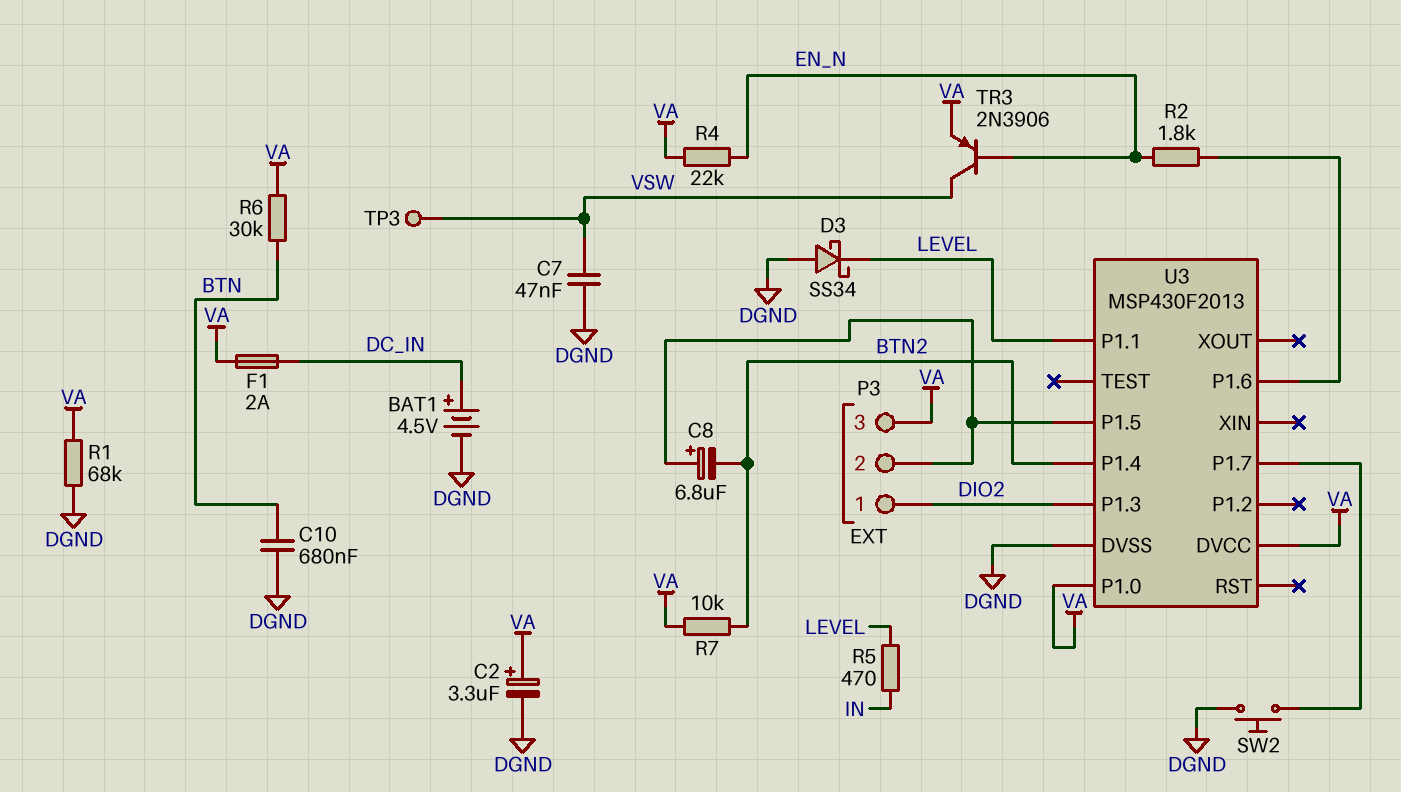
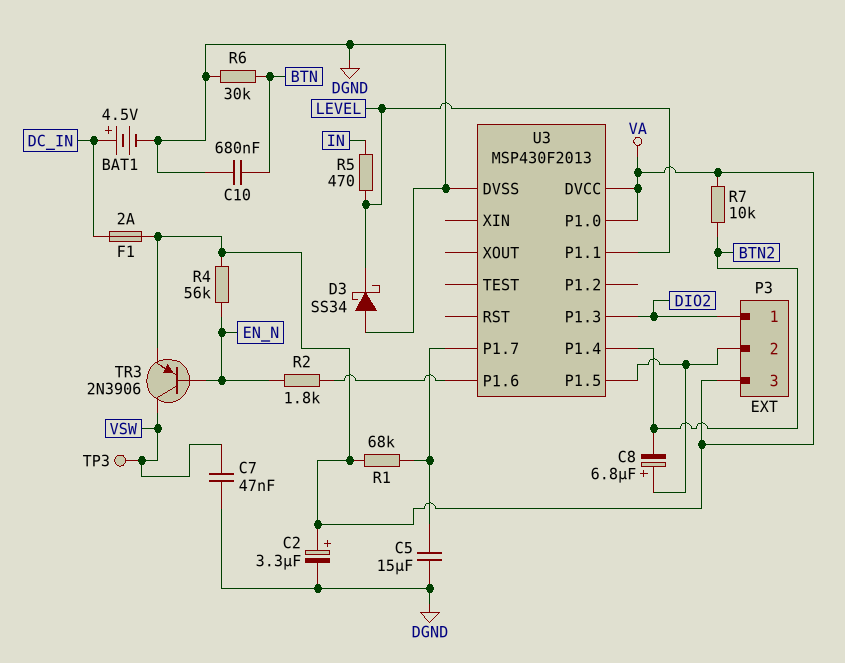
C5: none -> 15uF (DGND, U3/P1.7)
R1: 68k (DGND, VA) -> 68k (U3/P1.7, VA)
R4: 22k (EN_N, VA) -> 56k (EN_N, VA)
R6: 30k (BTN, VA) -> 30k (BTN, DGND)
SW2: button (DGND, U3/P1.7) -> none

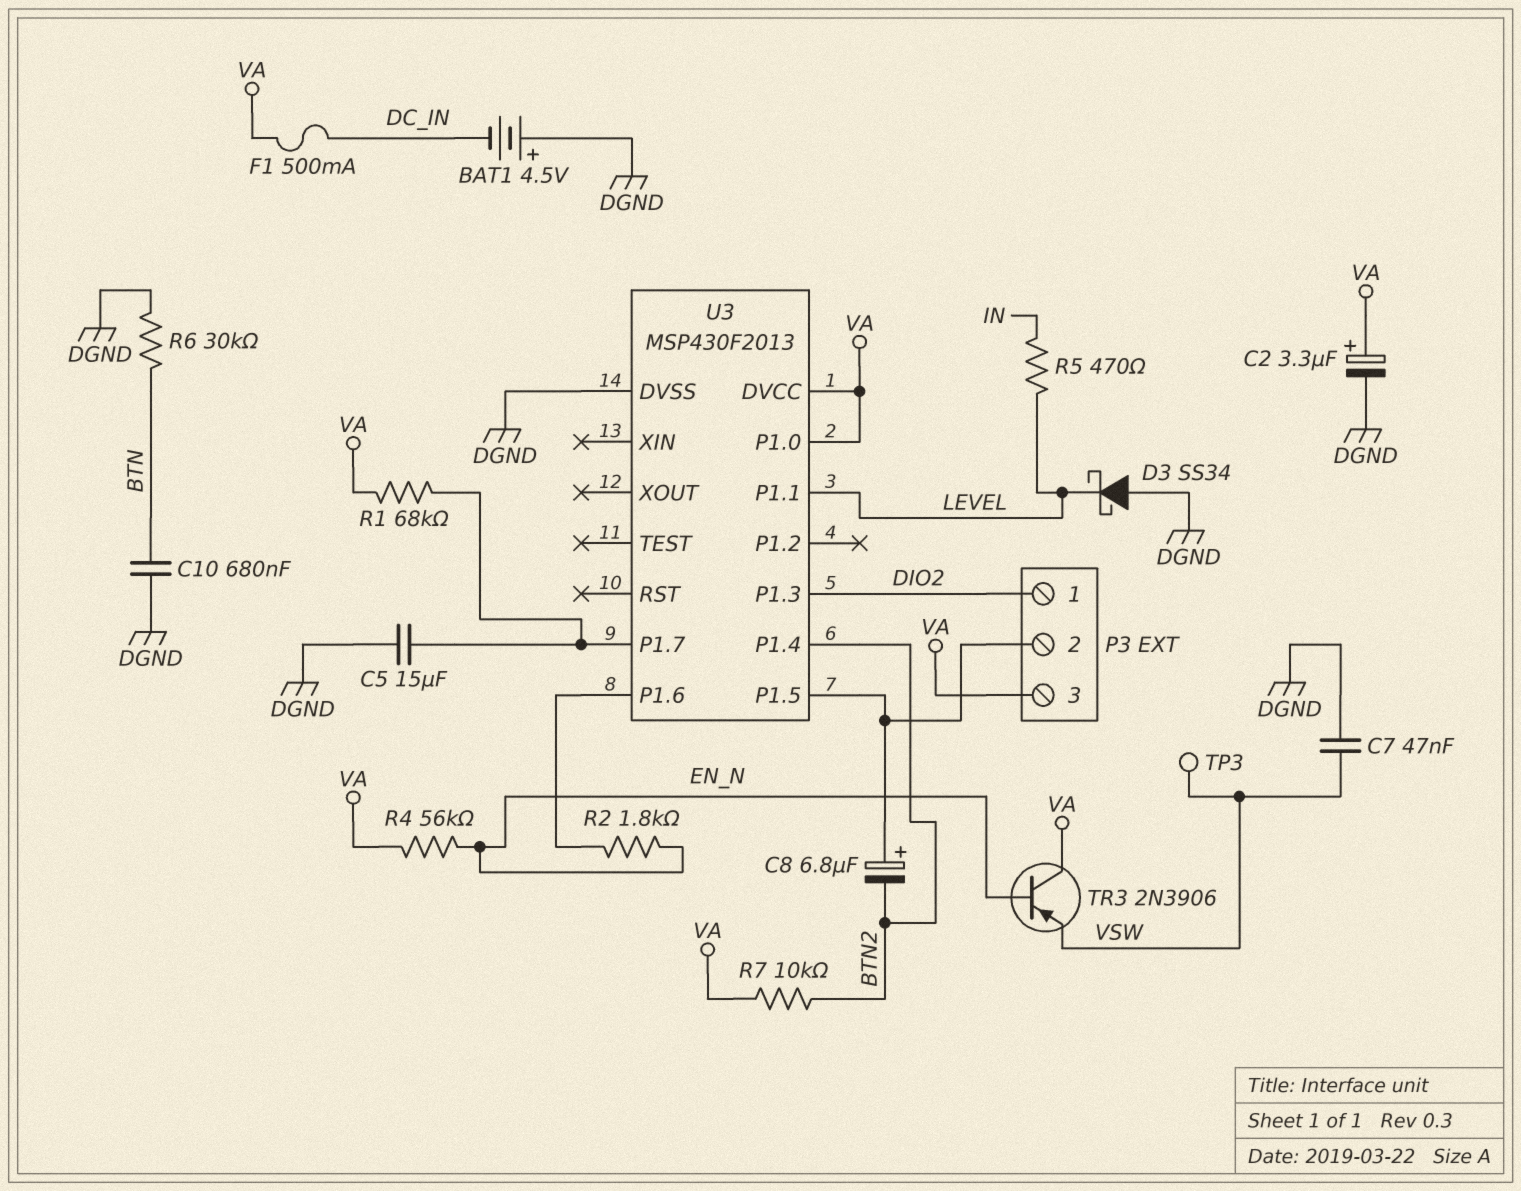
BAT1: 4.5V (plus DC_IN, minus DGND) -> 4.5V (plus DGND, minus DC_IN)
F1: 2A (DC_IN, VA) -> 500mA (DC_IN, VA)
TR3: PNP 2N3906 (B EN_N, C VSW, E VA) -> PNP 2N3906 (B EN_N, C VA, E VSW)

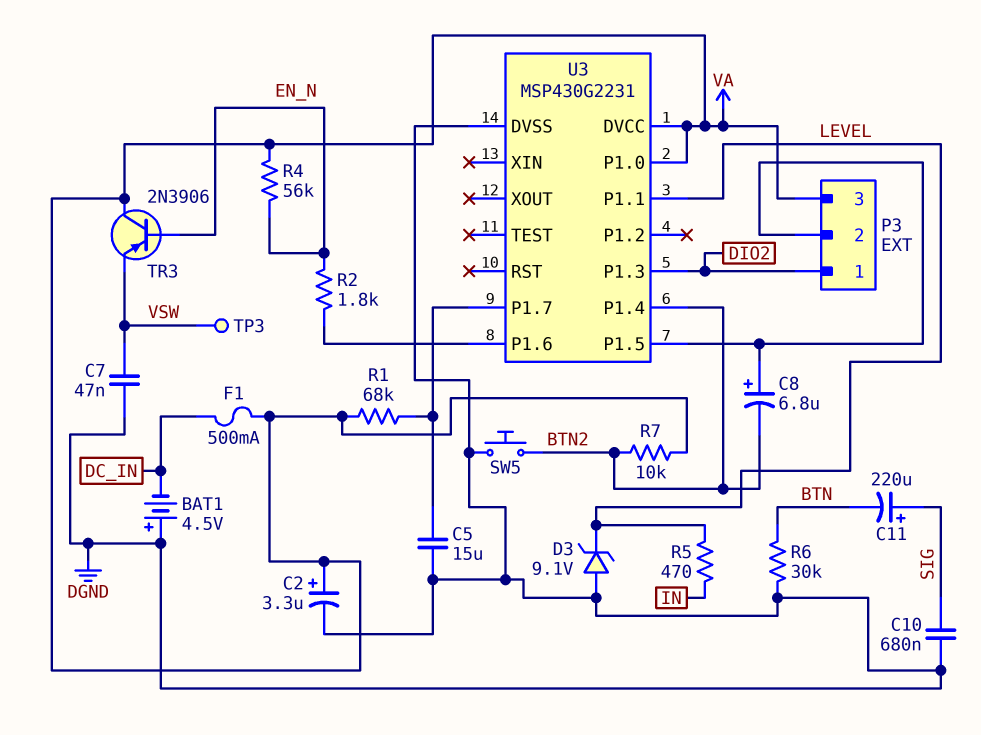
C10: 680nF (BTN, DGND) -> 680nF (DGND, SIG)
C11: none -> 220uF (plus SIG, minus BTN)
D3: schottky SS34 (A DGND, K LEVEL) -> zener 9.1V (A DGND, K LEVEL)
SW5: none -> button (BTN2, DGND)
U3: MSP430F2013 -> MSP430G2231

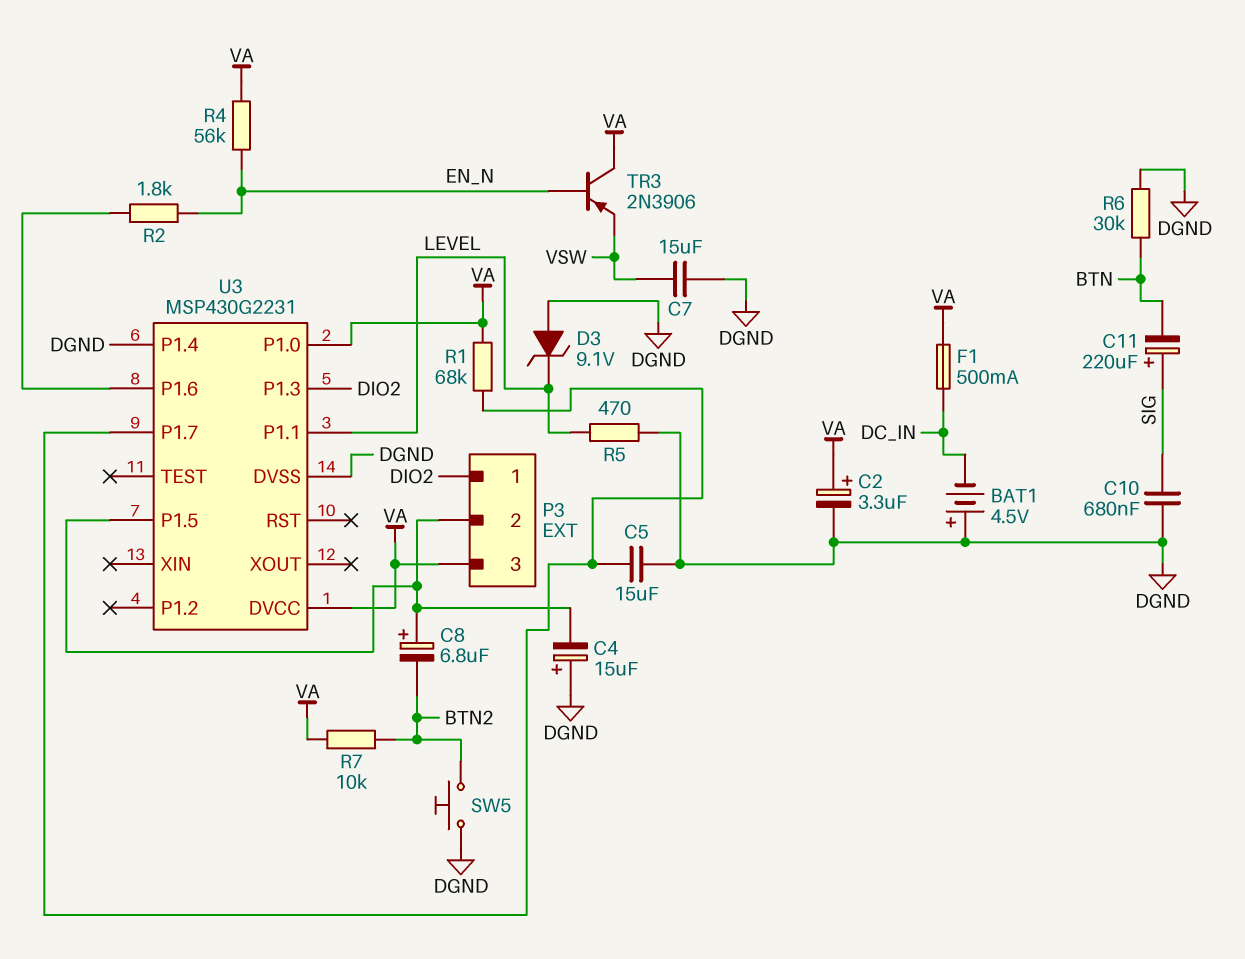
C4: none -> 15uF (plus DGND, minus P3/2)
C7: 47nF (DGND, VSW) -> 15uF (DGND, VSW)
R5: 470 (IN, LEVEL) -> 470 (DGND, LEVEL)
TP3: test point (VSW) -> none
U3 pin P1.4: BTN2 -> DGND

